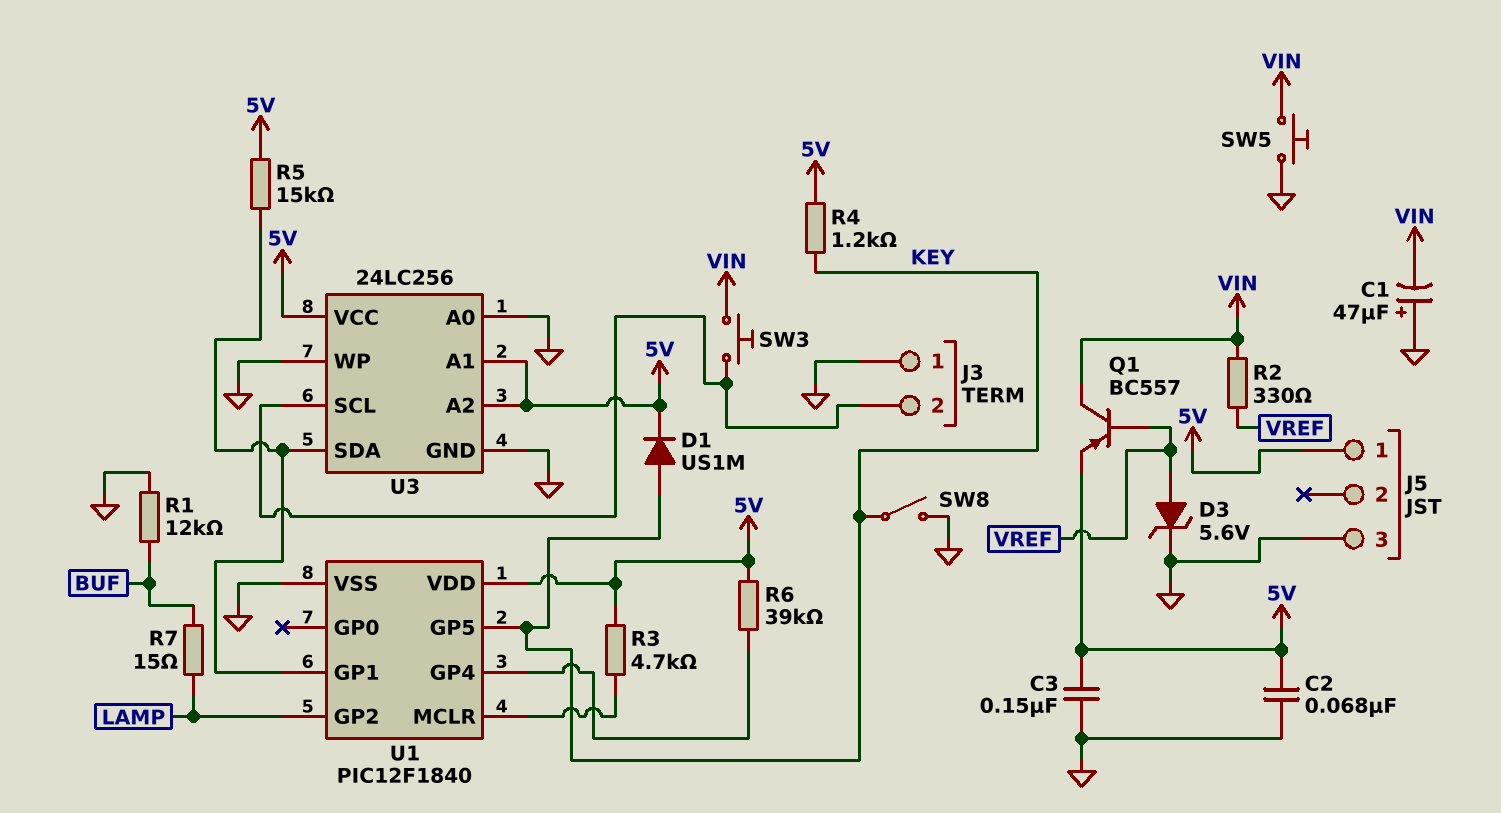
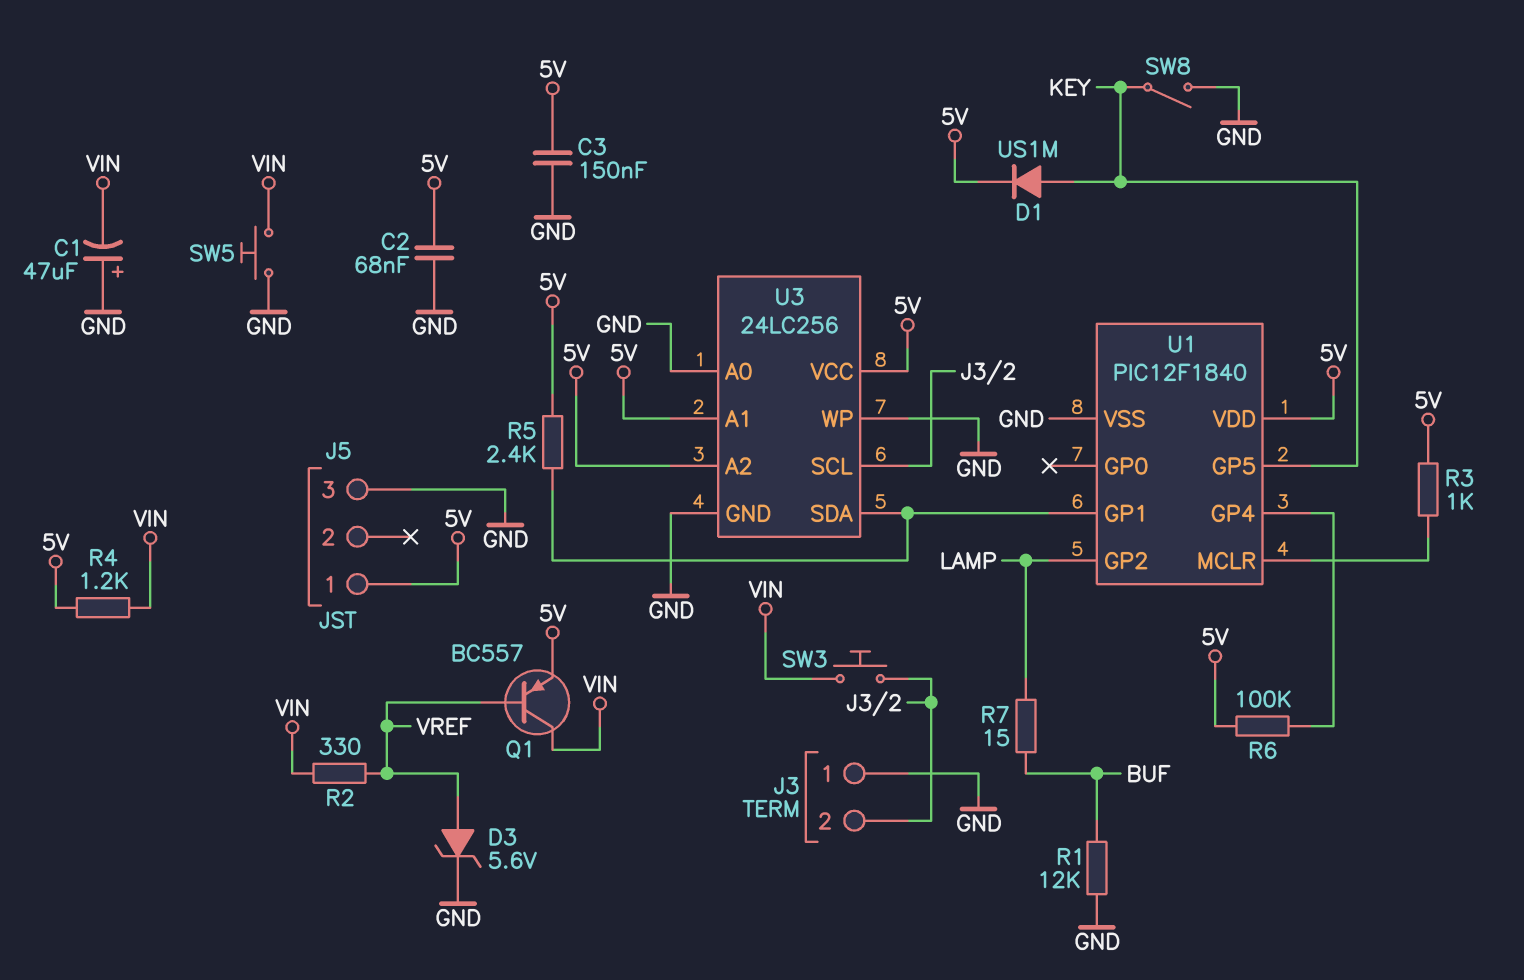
R3: 4.7k (5V, U1/MCLR) -> 1k (5V, U1/MCLR)
R4: 1.2k (5V, KEY) -> 1.2k (5V, VIN)
R5: 15k (5V, U1/GP1) -> 2.4k (5V, U1/GP1)
R6: 39k (5V, U1/GP4) -> 100k (5V, U1/GP4)

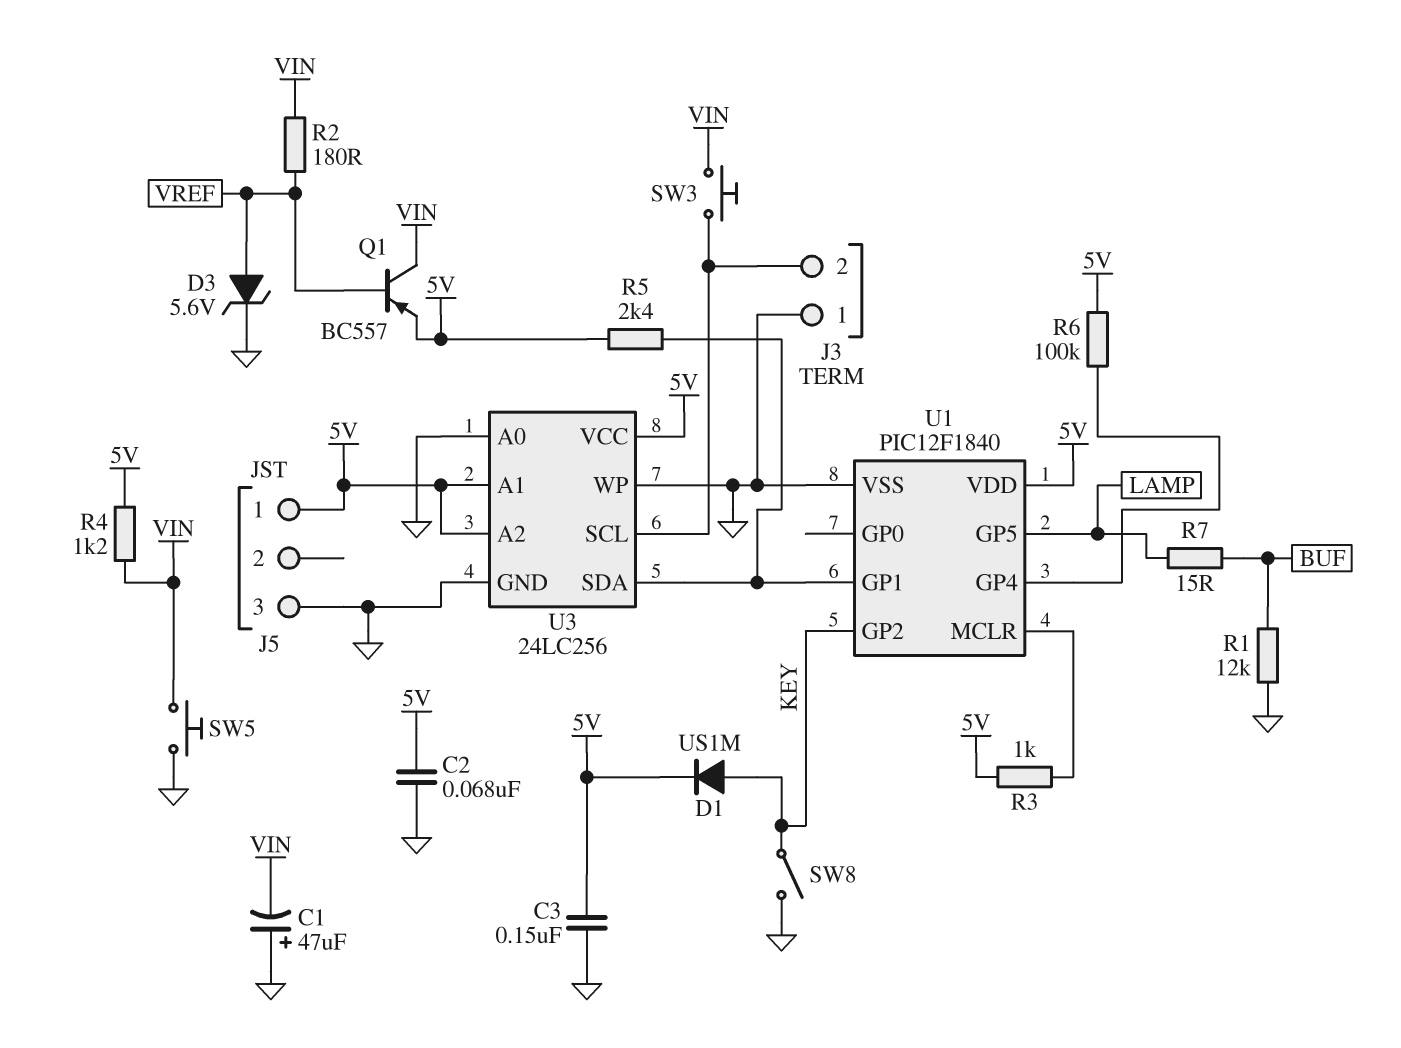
R2: 330 (VIN, VREF) -> 180 (VIN, VREF)
U1 pin GP2: LAMP -> KEY
U1 pin GP5: KEY -> LAMP

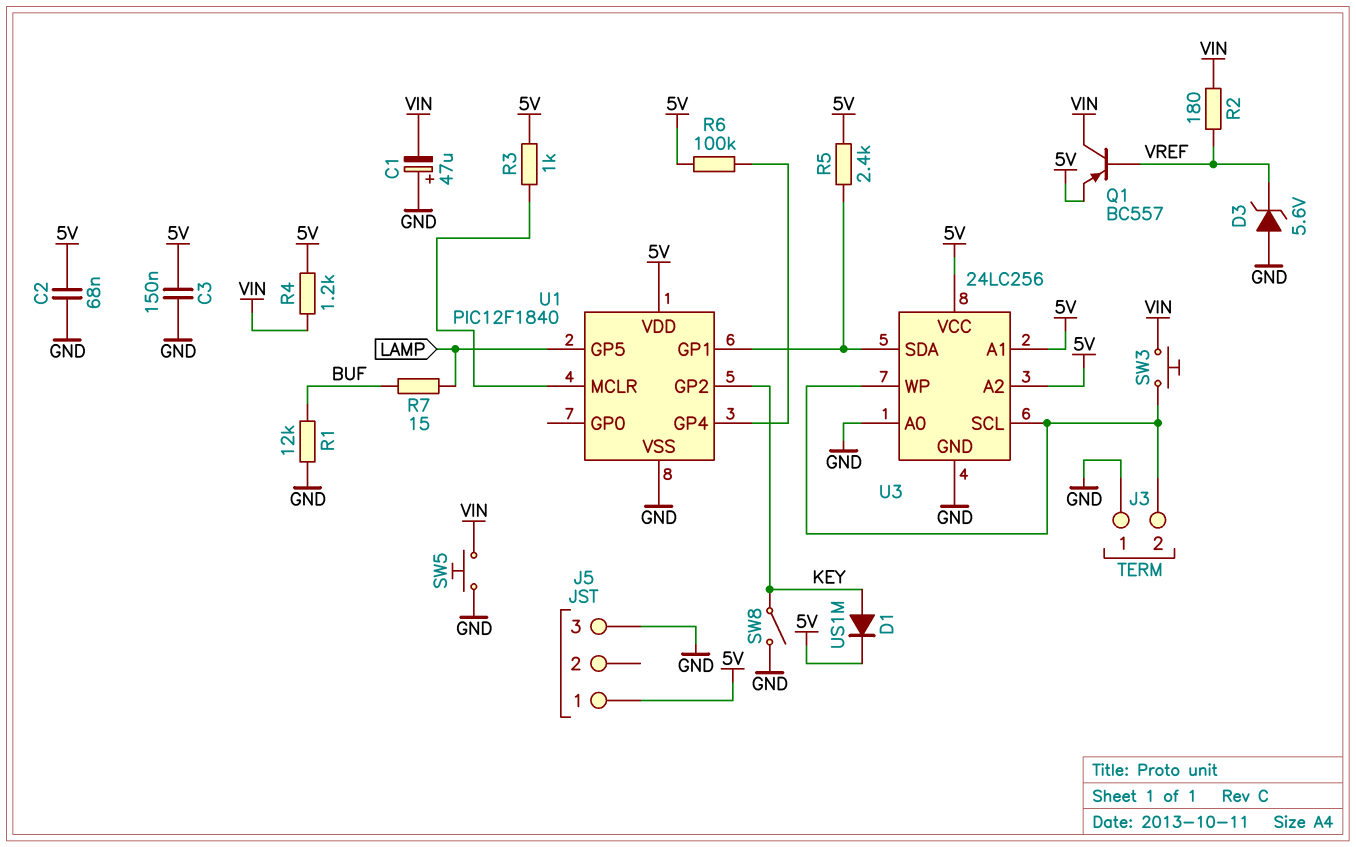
D3: zener 5.6V (A VREF, K GND) -> zener 5.6V (A GND, K VREF)
U3 pin WP: GND -> J3/2

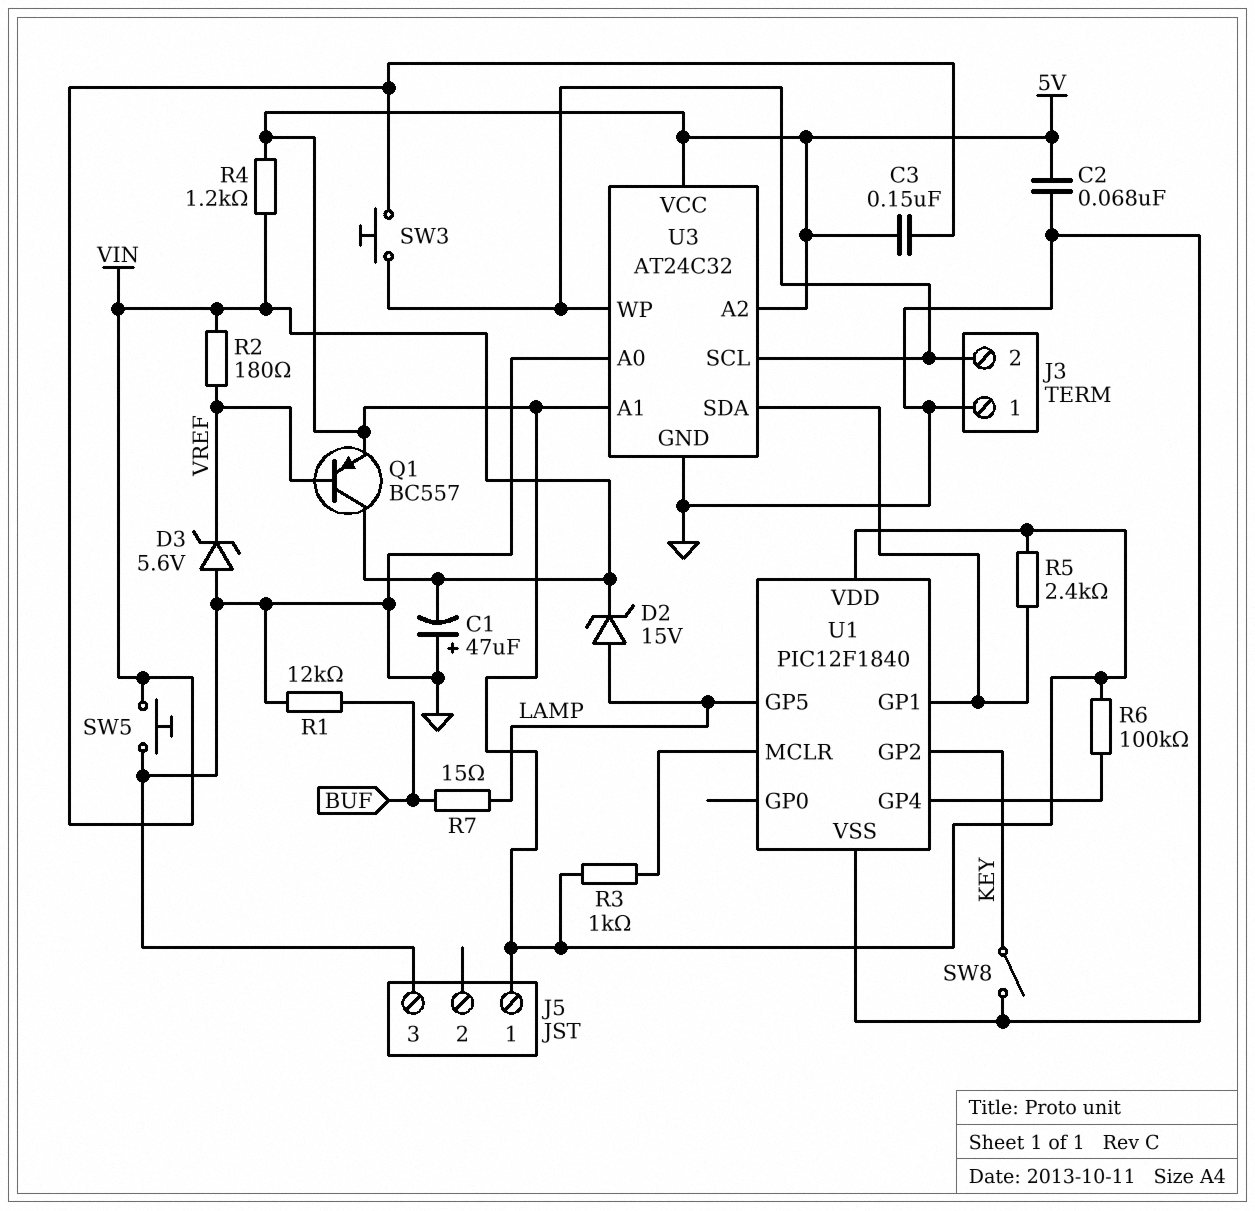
C3: 150nF (5V, GND) -> 150nF (5V, VIN)
D1: diode US1M (A KEY, K 5V) -> none
D2: none -> zener 15V (A LAMP, K VIN)
U3: 24LC256 -> AT24C32

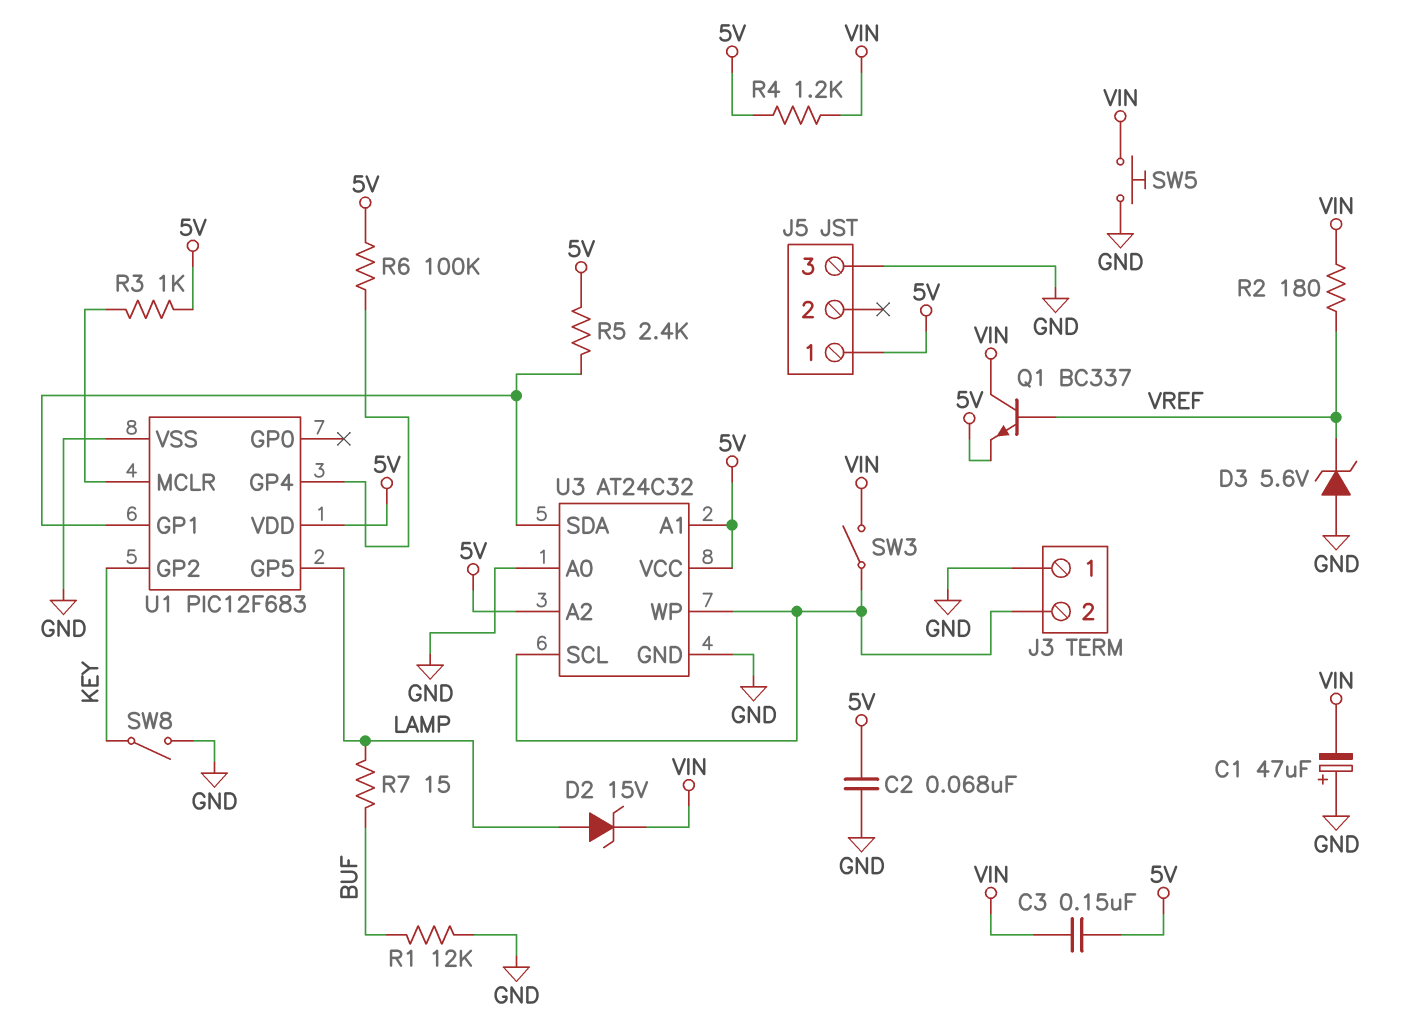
Q1: PNP BC557 (B VREF, C VIN, E 5V) -> NPN BC337 (B VREF, C VIN, E 5V)
SW3: button (J3/2, VIN) -> switch (J3/2, VIN)
U1: PIC12F1840 -> PIC12F683

